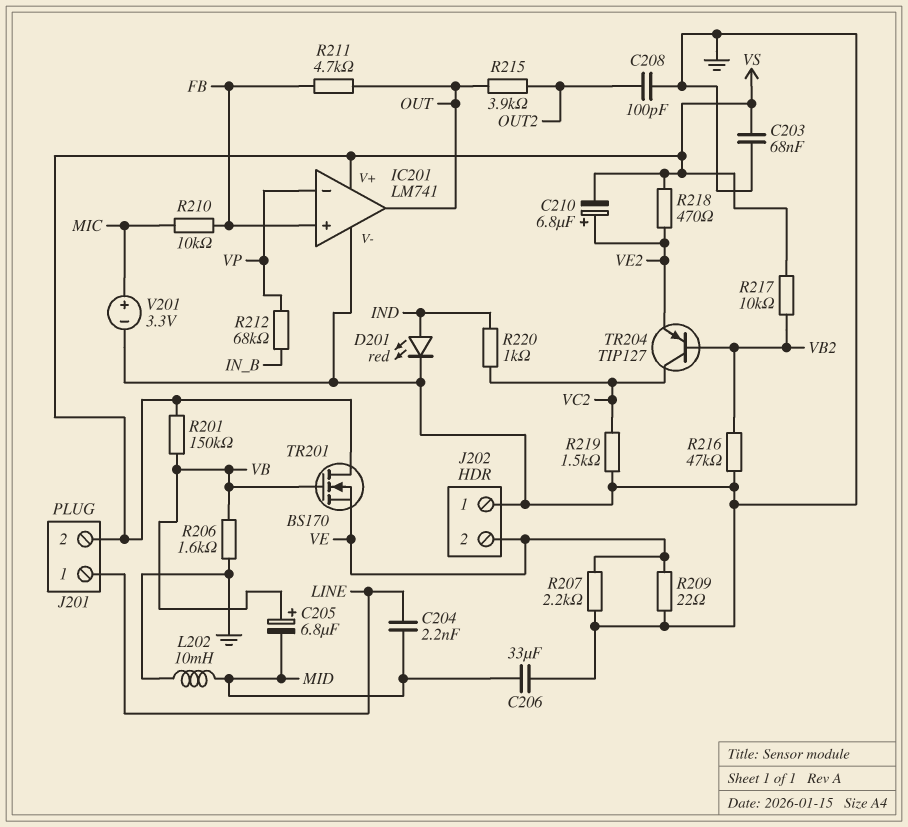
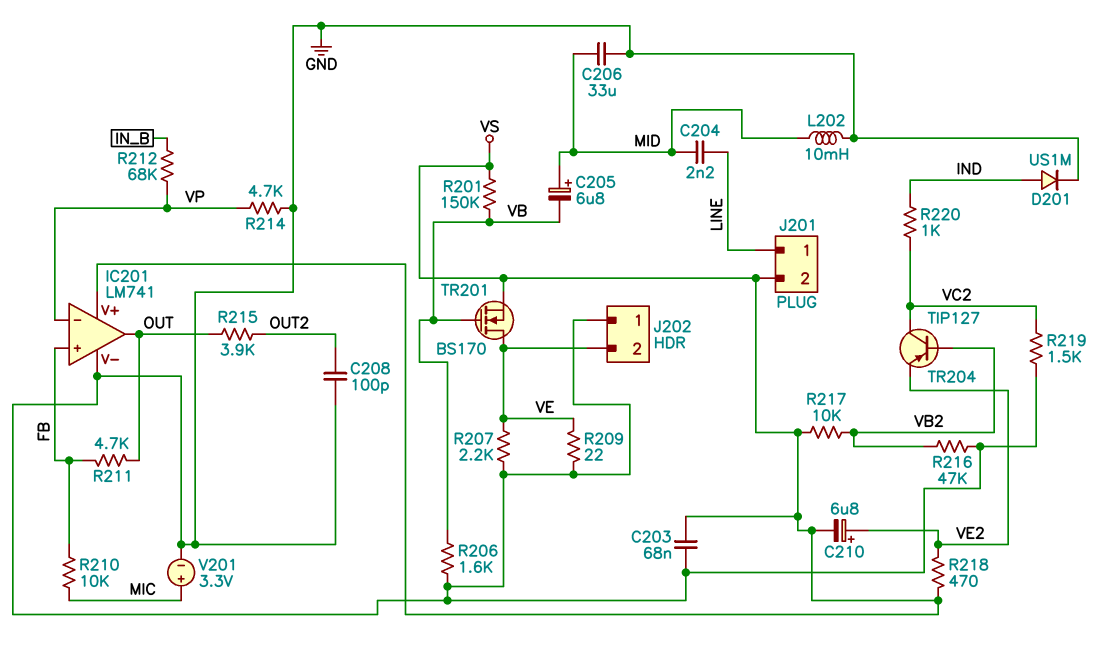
C205: 6.8uF (plus VB, minus MID) -> 6.8uF (plus MID, minus VB)
D201: LED red (A IND, K GND) -> diode US1M (A IND, K GND)
R214: none -> 4.7k (GND, VP)
TR201: NMOS BS170 (G VB, D VS, S VE) -> NMOS BS170 (G VB, D VE, S VS)

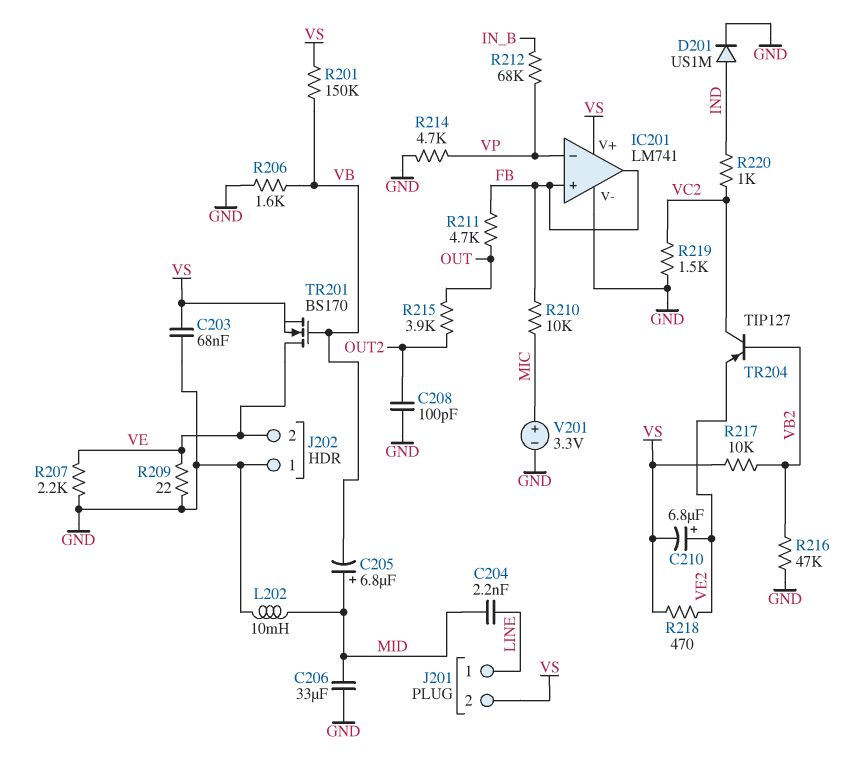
IC201 pin out: OUT -> FB

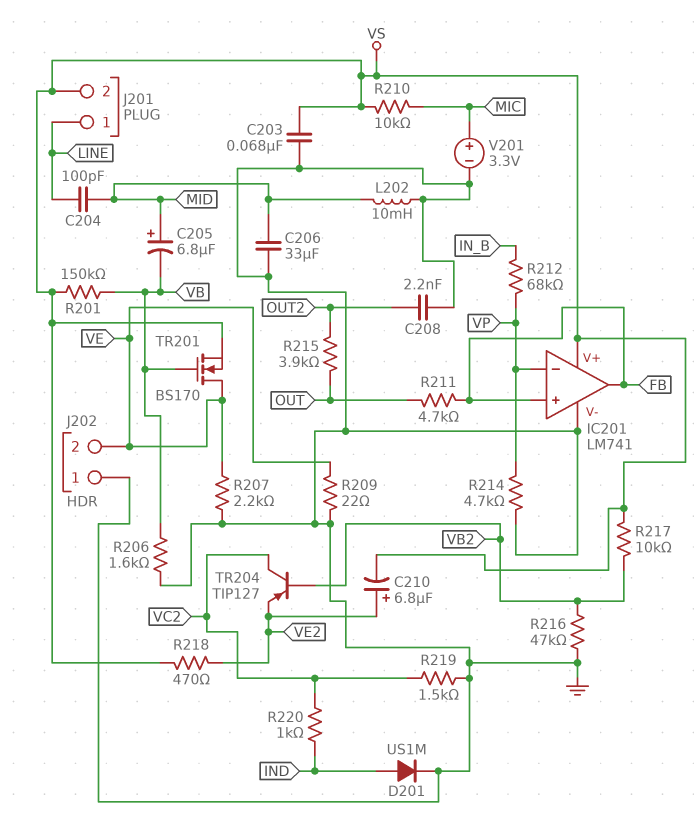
C204: 2.2nF (LINE, MID) -> 100pF (LINE, MID)
C208: 100pF (GND, OUT2) -> 2.2nF (GND, OUT2)
R210: 10k (FB, MIC) -> 10k (MIC, VS)

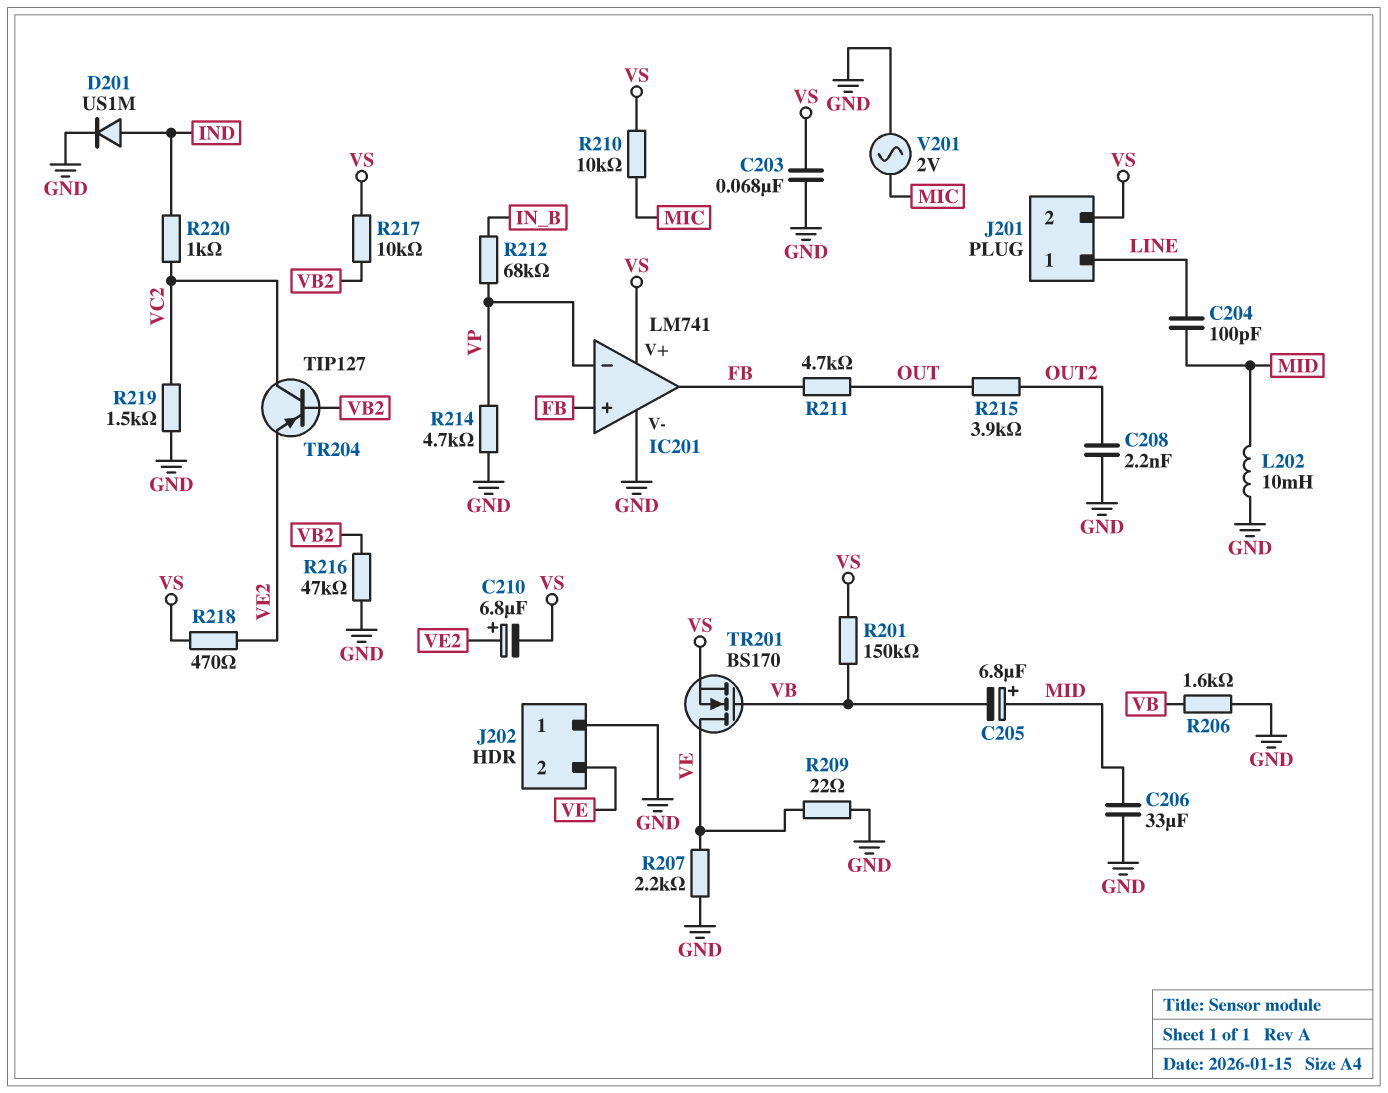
V201: 3.3V (plus MIC, minus GND) -> AC 2V (GND, MIC)

